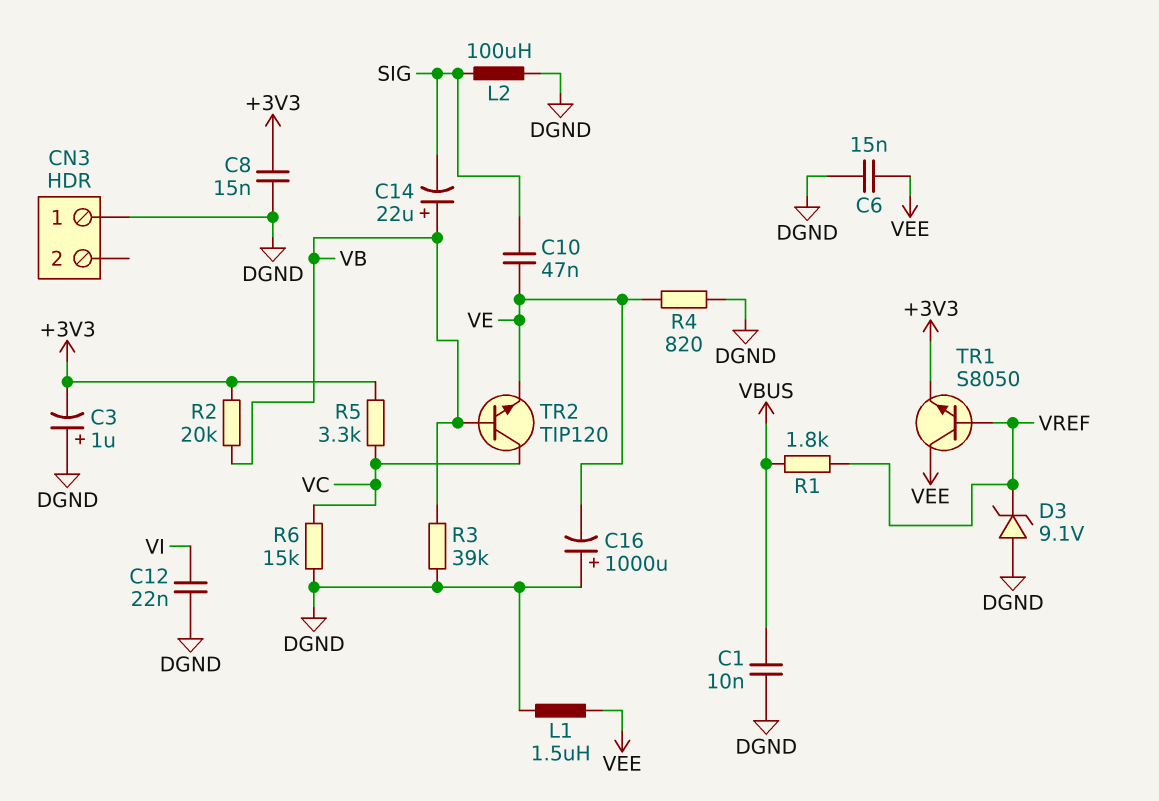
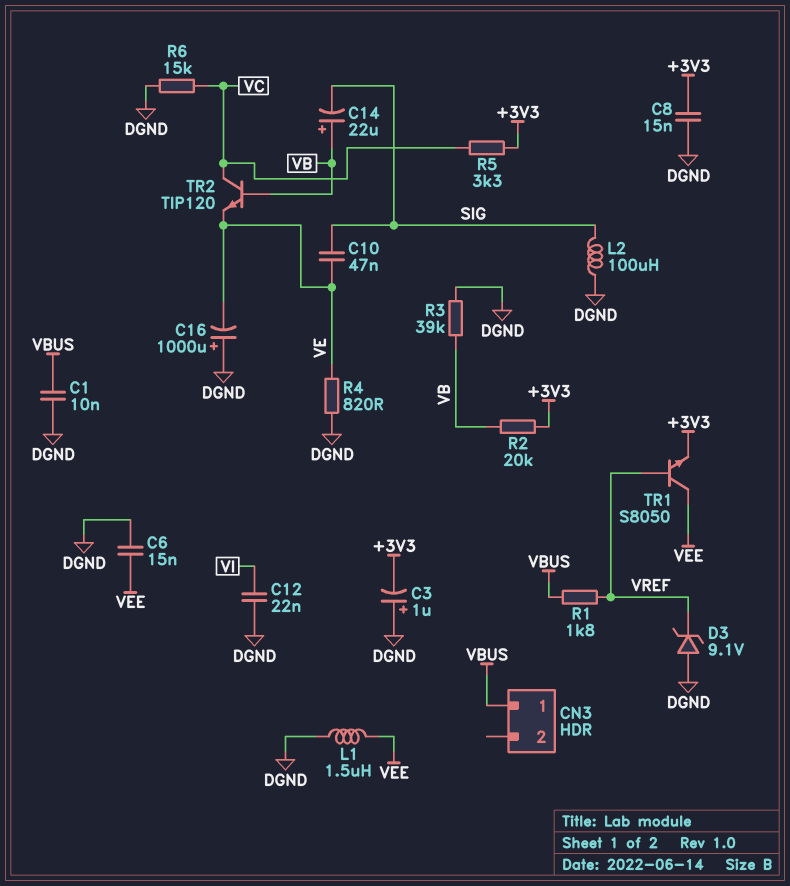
CN3 pin 1: DGND -> VBUS

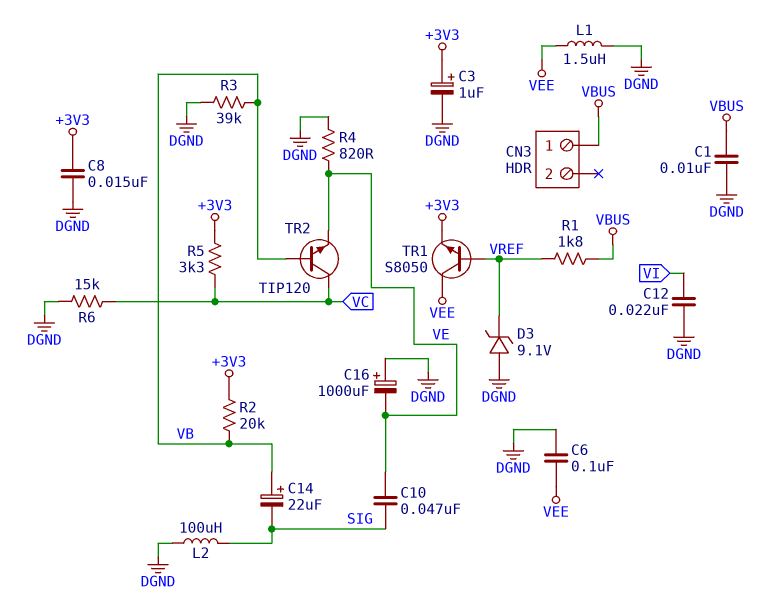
C3: 1uF (plus DGND, minus +3V3) -> 1uF (plus +3V3, minus DGND)
C6: 15nF (DGND, VEE) -> 100nF (DGND, VEE)

